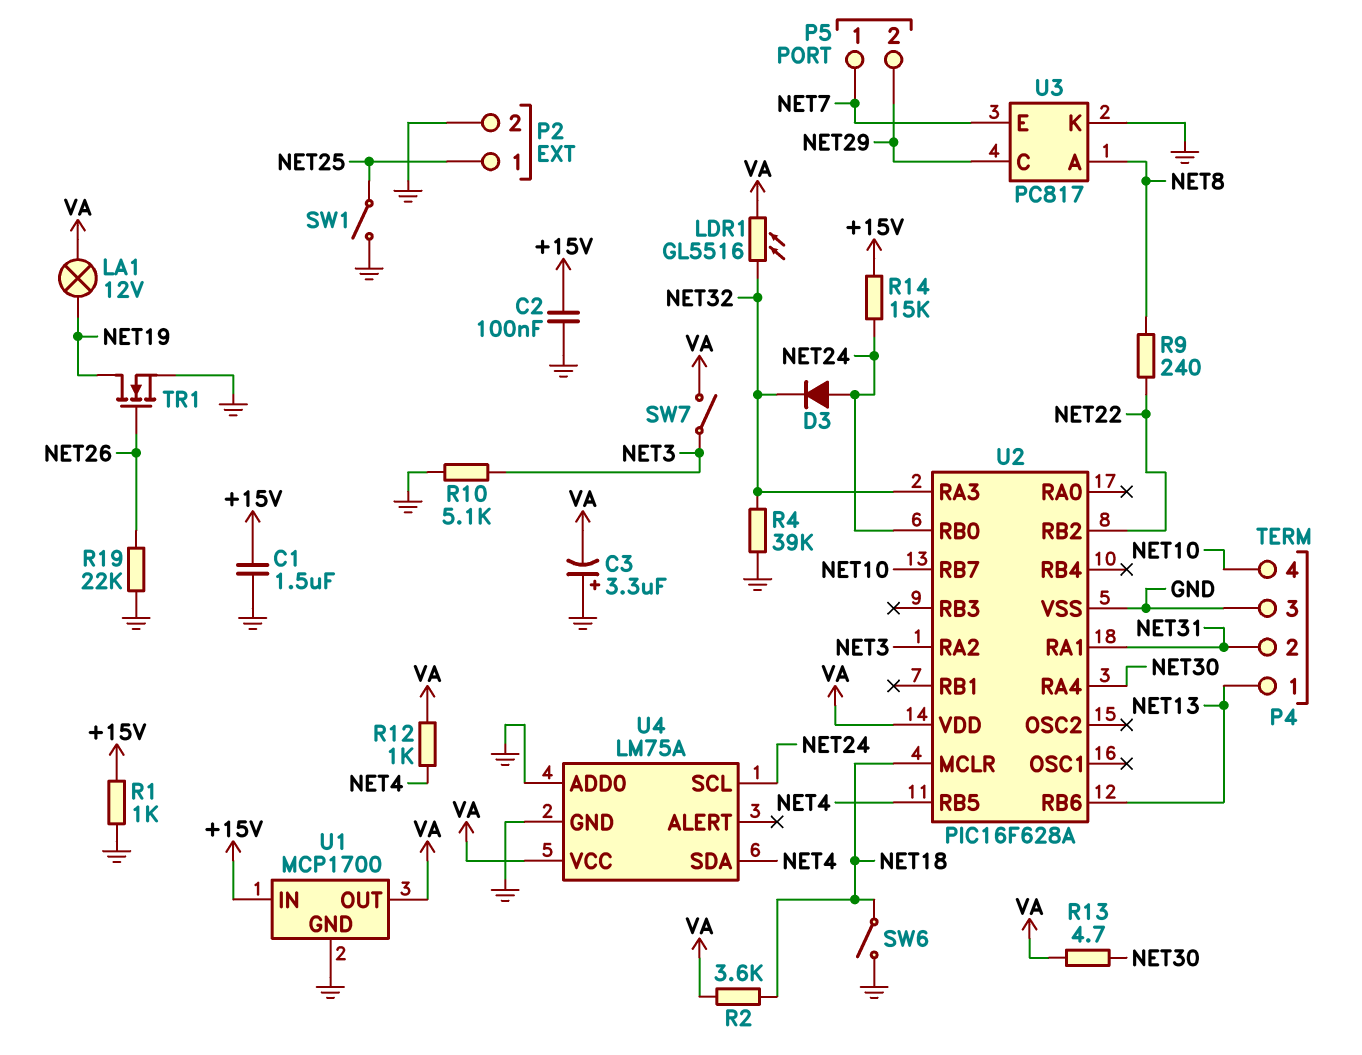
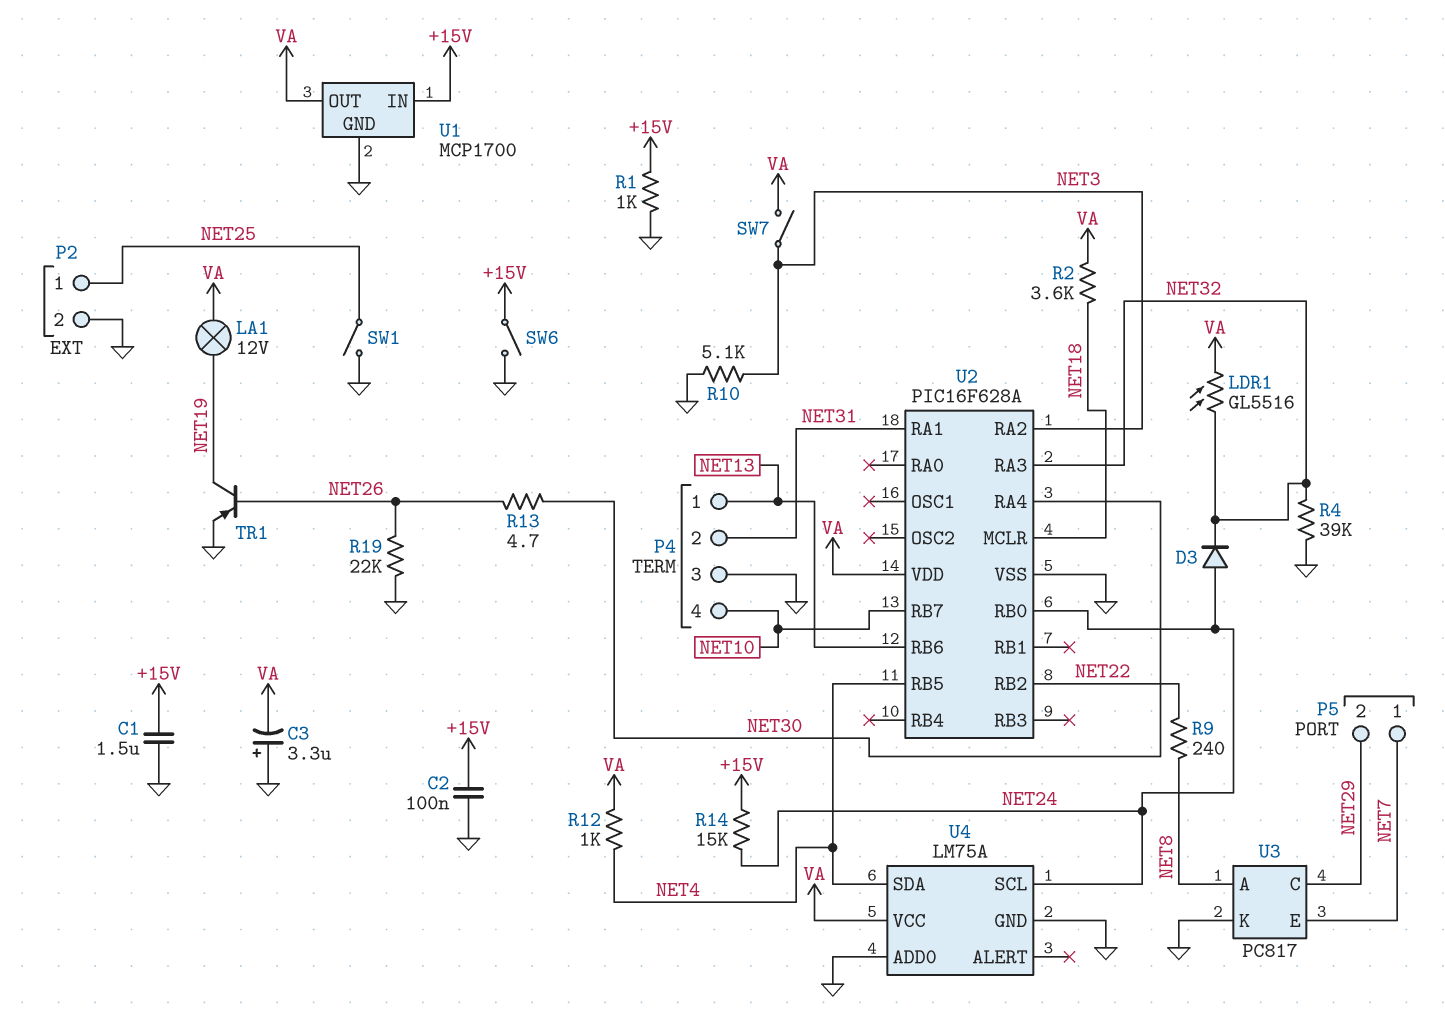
R13: 4.7 (NET30, VA) -> 4.7 (NET26, NET30)
SW6: switch (GND, NET18) -> switch (+15V, GND)
TR1: NMOS (G NET26, D NET19, S GND) -> PNP (B NET26, C NET19, E GND)

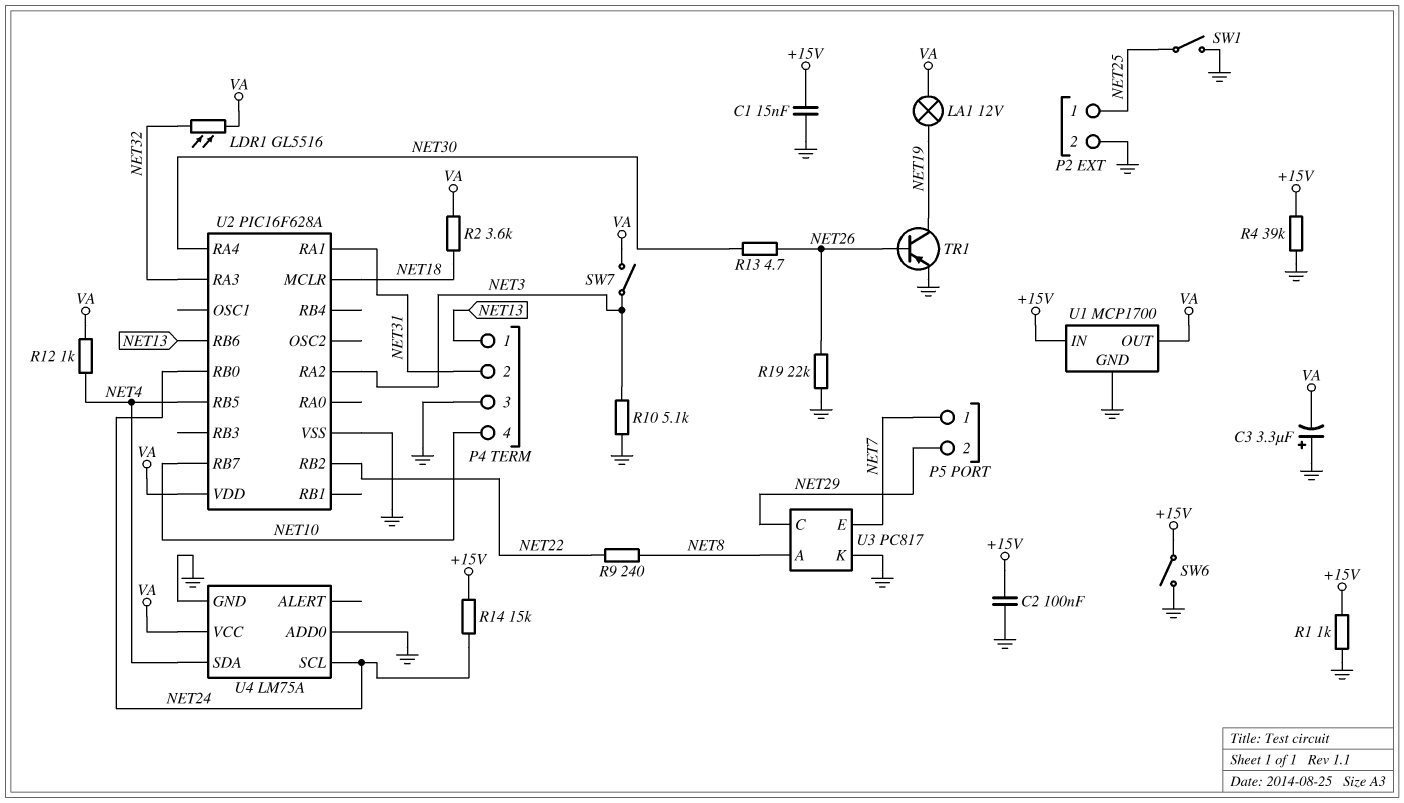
C1: 1.5uF (+15V, GND) -> 15nF (+15V, GND)
D3: diode (A NET24, K NET32) -> none
R4: 39k (GND, NET32) -> 39k (+15V, GND)

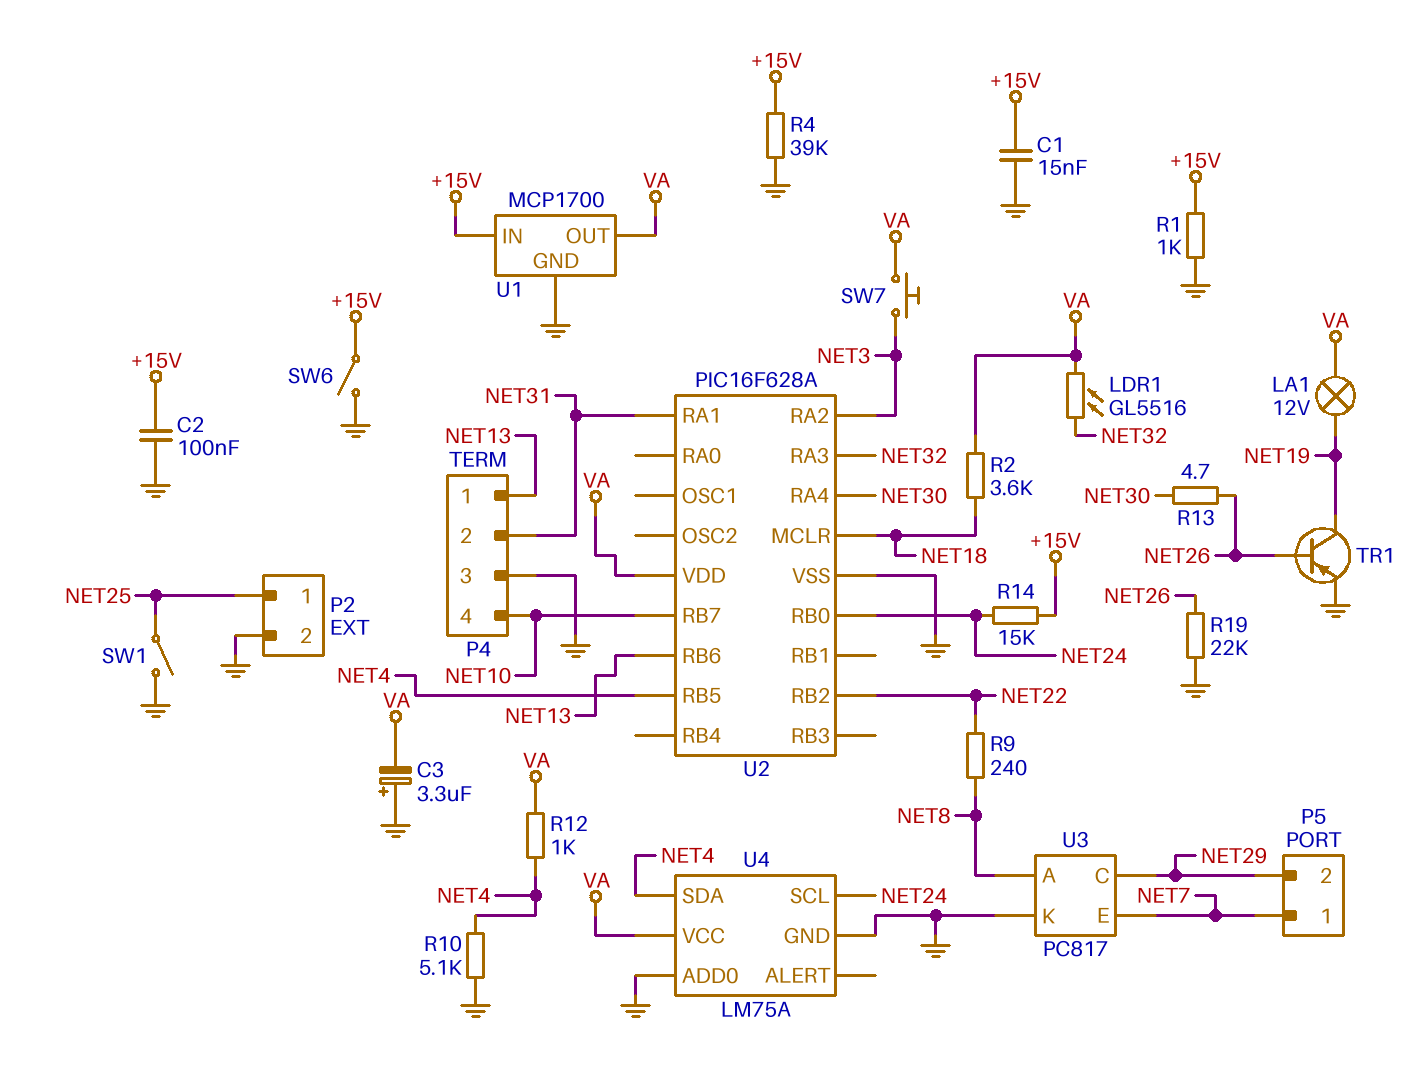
R10: 5.1k (GND, NET3) -> 5.1k (GND, NET4)
SW7: switch (NET3, VA) -> button (NET3, VA)

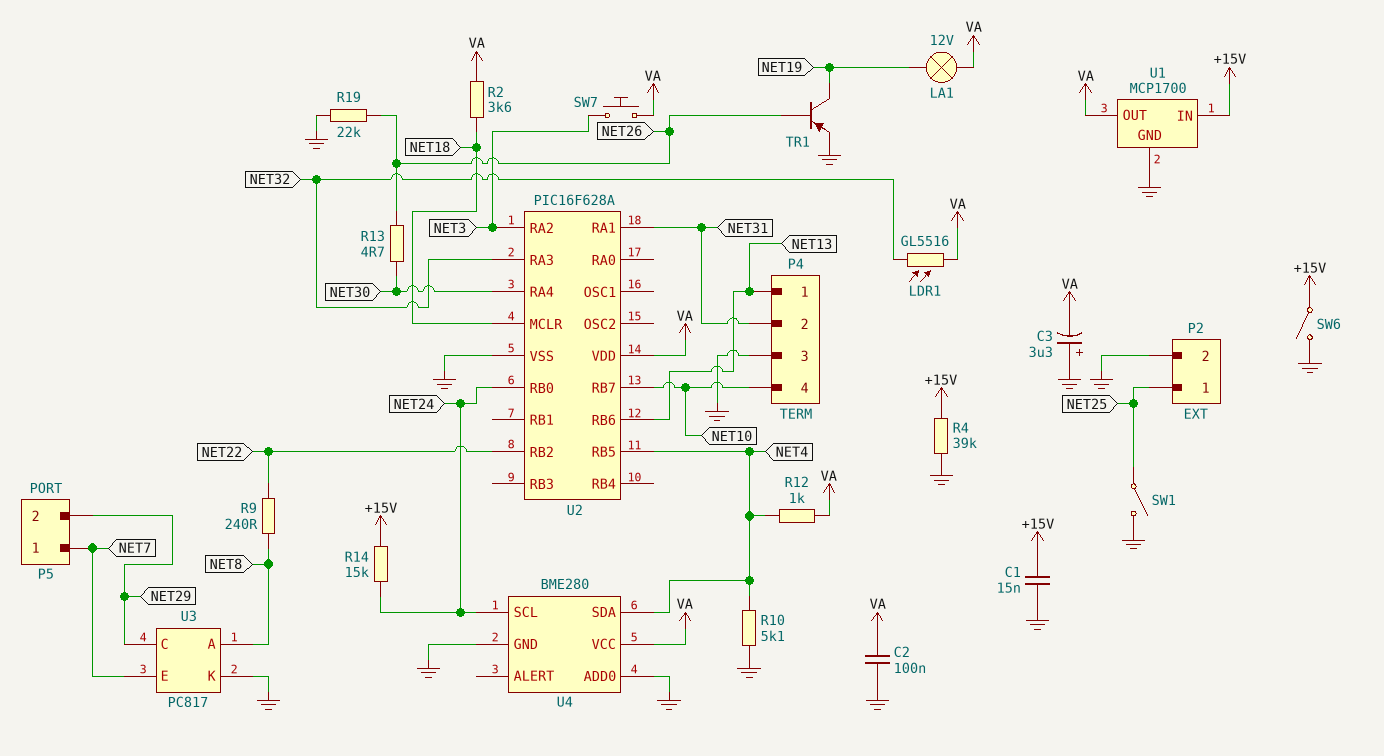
C2: 100nF (+15V, GND) -> 100nF (GND, VA)
R1: 1k (+15V, GND) -> none
U4: LM75A -> BME280

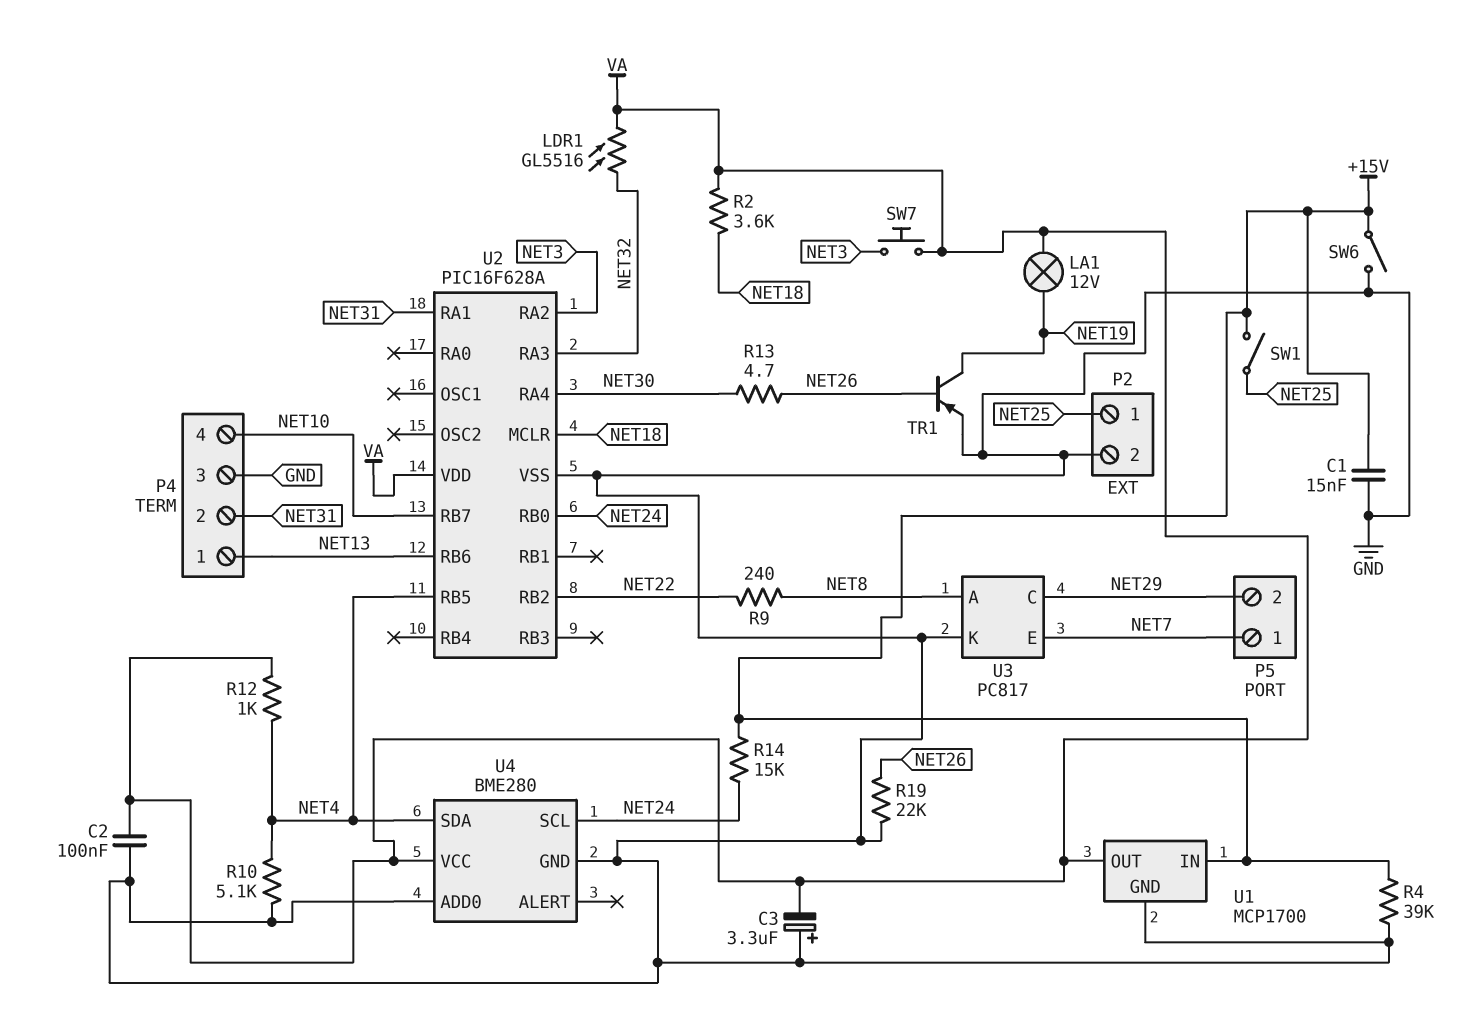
SW1: switch (GND, NET25) -> switch (+15V, NET25)

